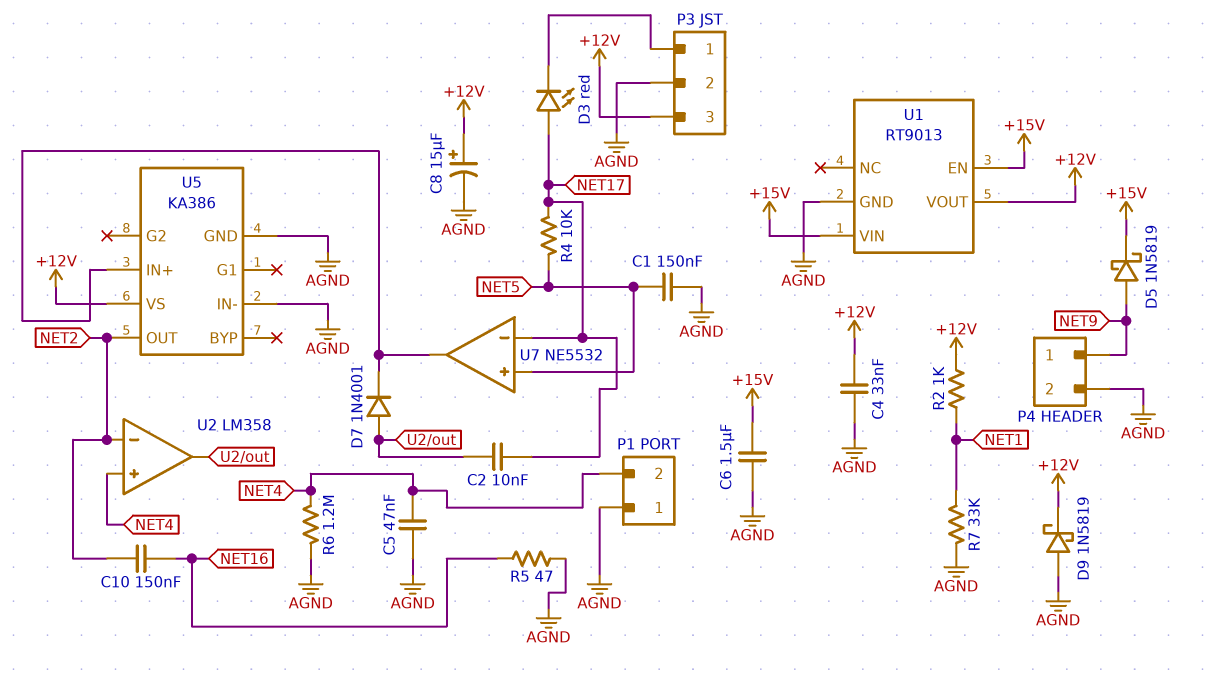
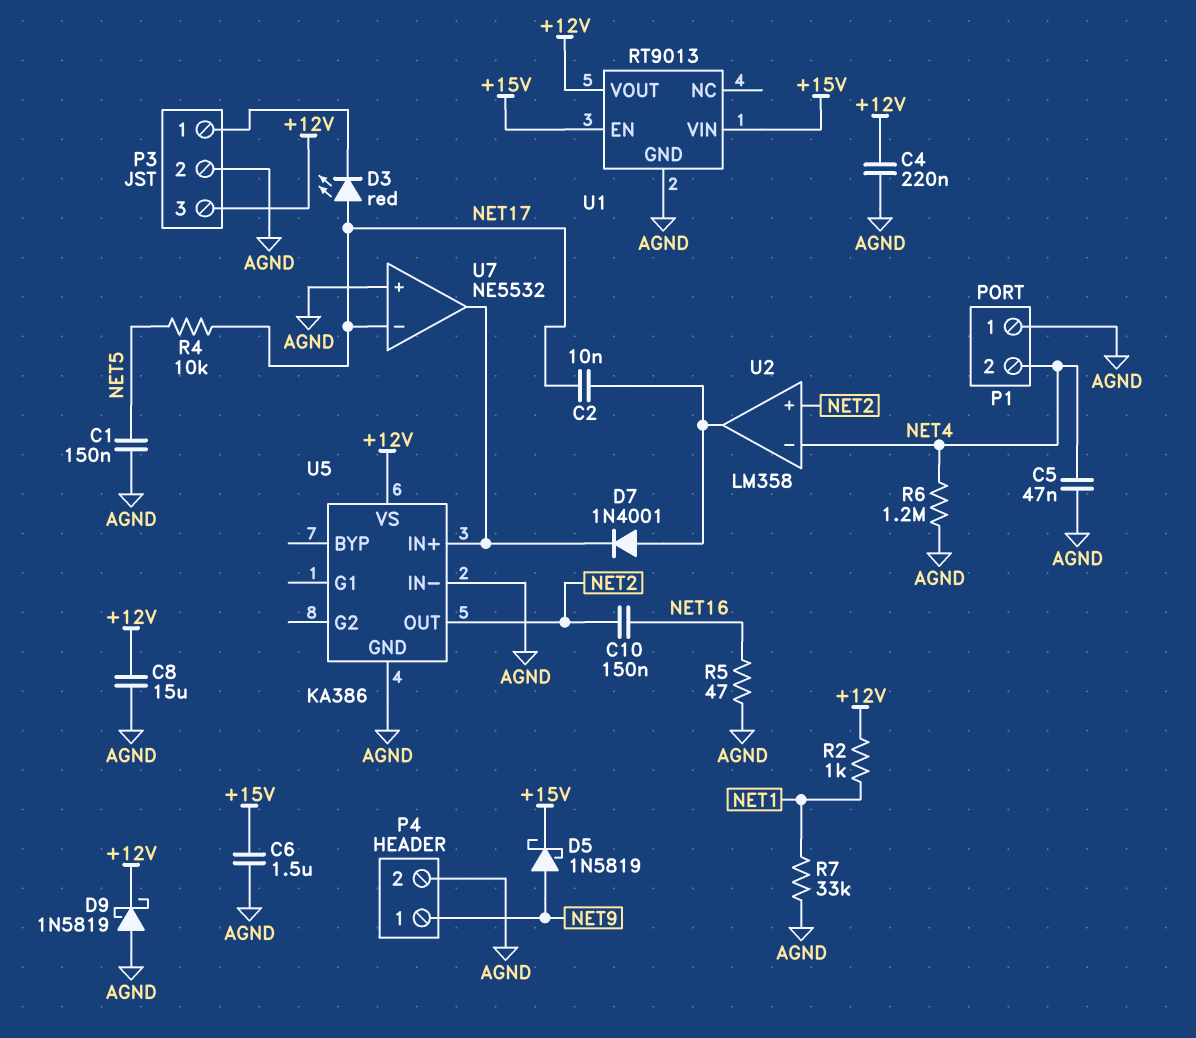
C4: 33nF (+12V, AGND) -> 220nF (+12V, AGND)
C8: 15uF (plus +12V, minus AGND) -> 15uF (+12V, AGND)
U2 pin in+: NET4 -> NET2
U2 pin in-: NET2 -> NET4
U7 pin in+: NET5 -> AGND

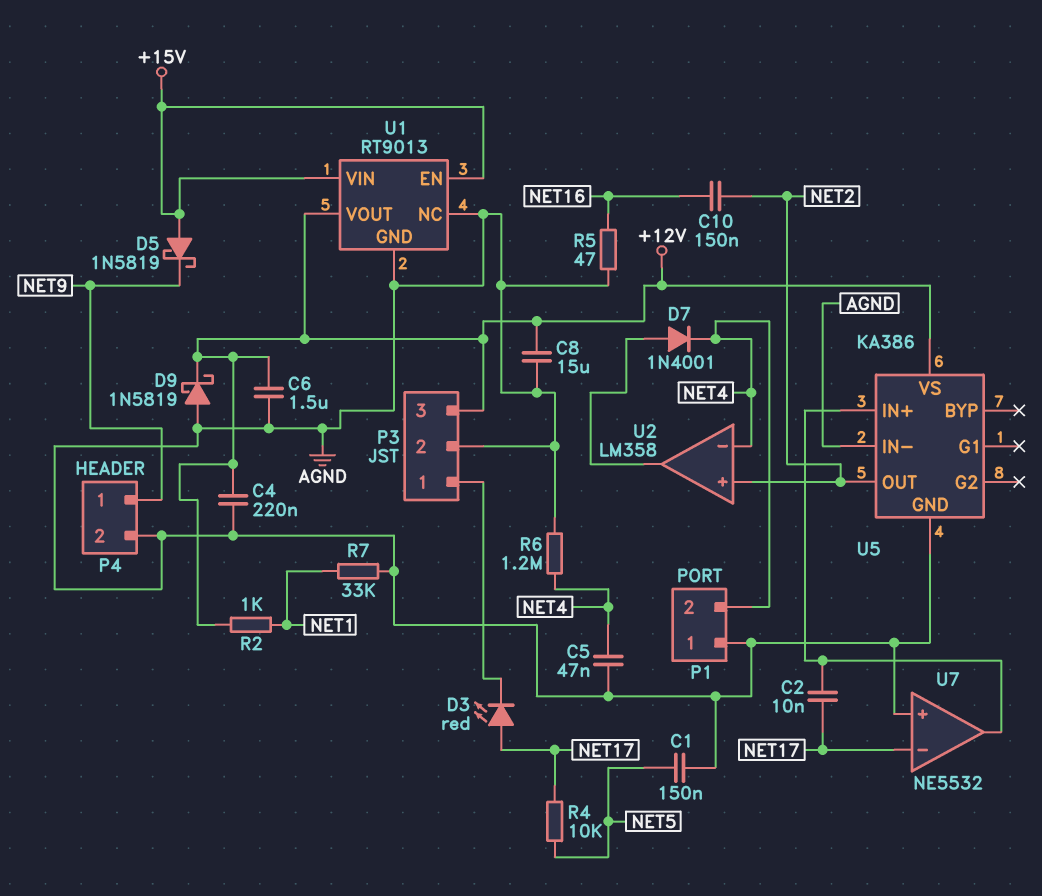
C2: 10nF (NET17, U2/out) -> 10nF (NET17, U5/IN+)
C6: 1.5uF (+15V, AGND) -> 1.5uF (+12V, AGND)
D5: schottky 1N5819 (A NET9, K +15V) -> schottky 1N5819 (A +15V, K NET9)
D7: diode 1N4001 (A U2/out, K U5/IN+) -> diode 1N4001 (A U2/out, K NET4)
U1 pin NC: none -> AGND

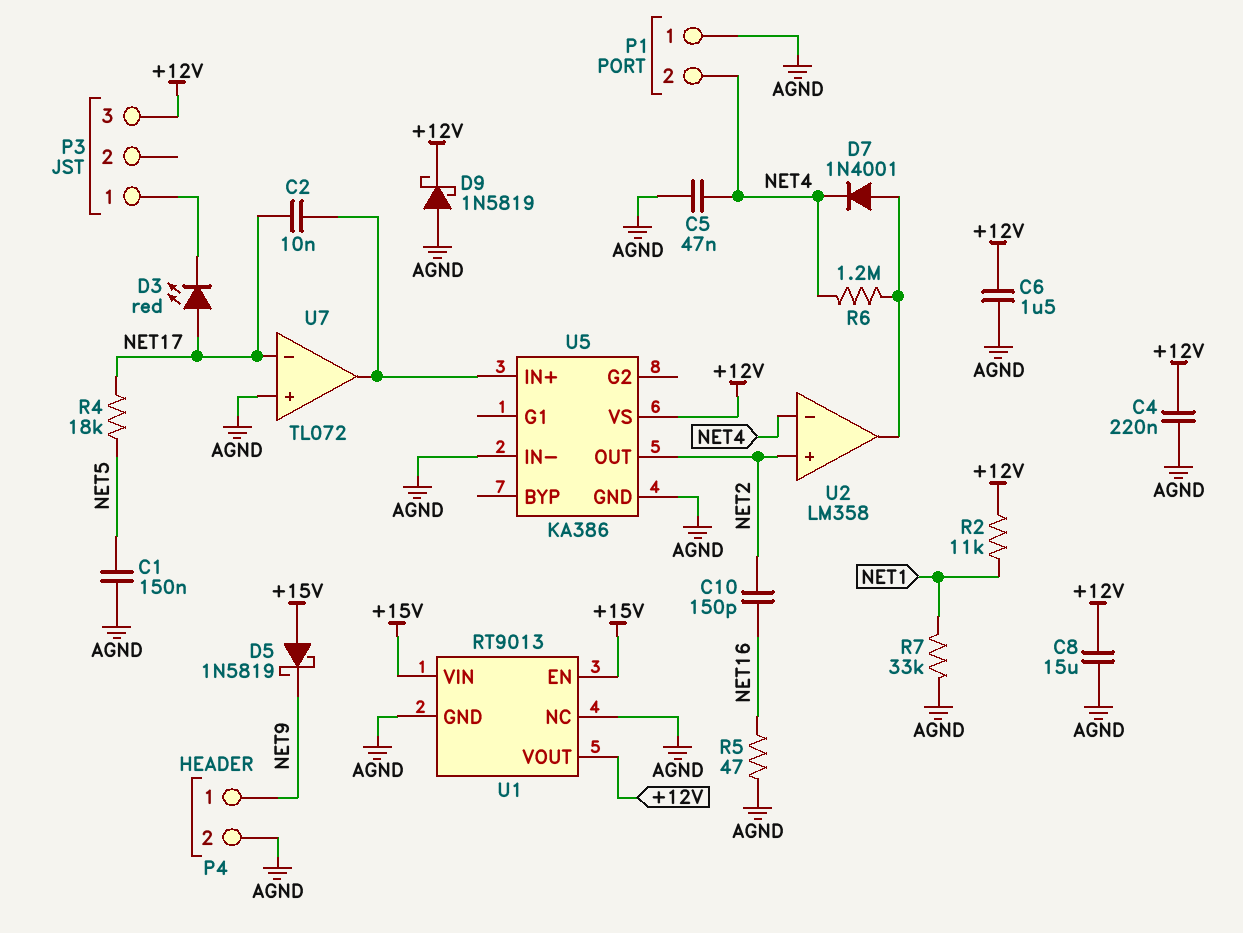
C10: 150nF (NET2, NET16) -> 150pF (NET2, NET16)
P3 pin 2: AGND -> none
R2: 1k (+12V, NET1) -> 11k (+12V, NET1)
R4: 10k (NET5, NET17) -> 18k (NET5, NET17)
R6: 1.2M (AGND, NET4) -> 1.2M (NET4, U2/out)
U7: NE5532 -> TL072

